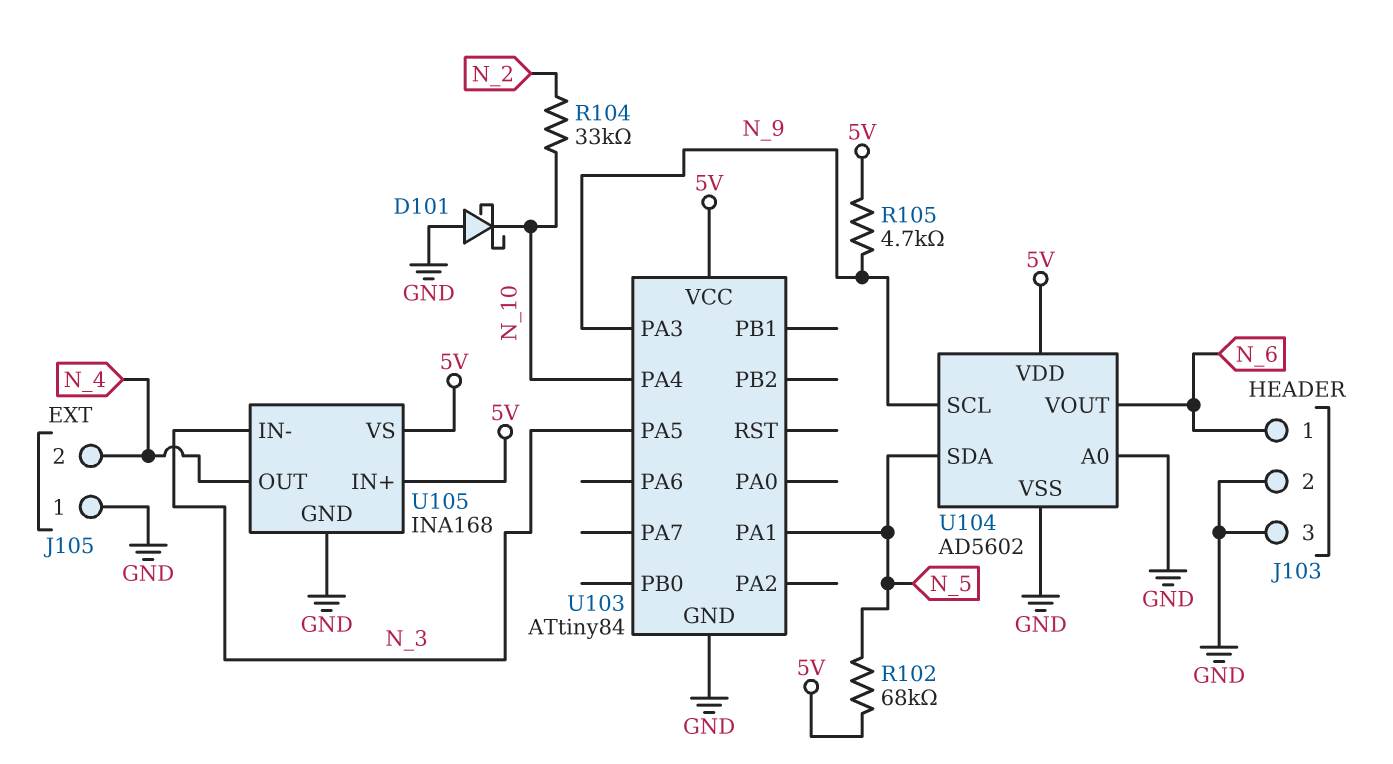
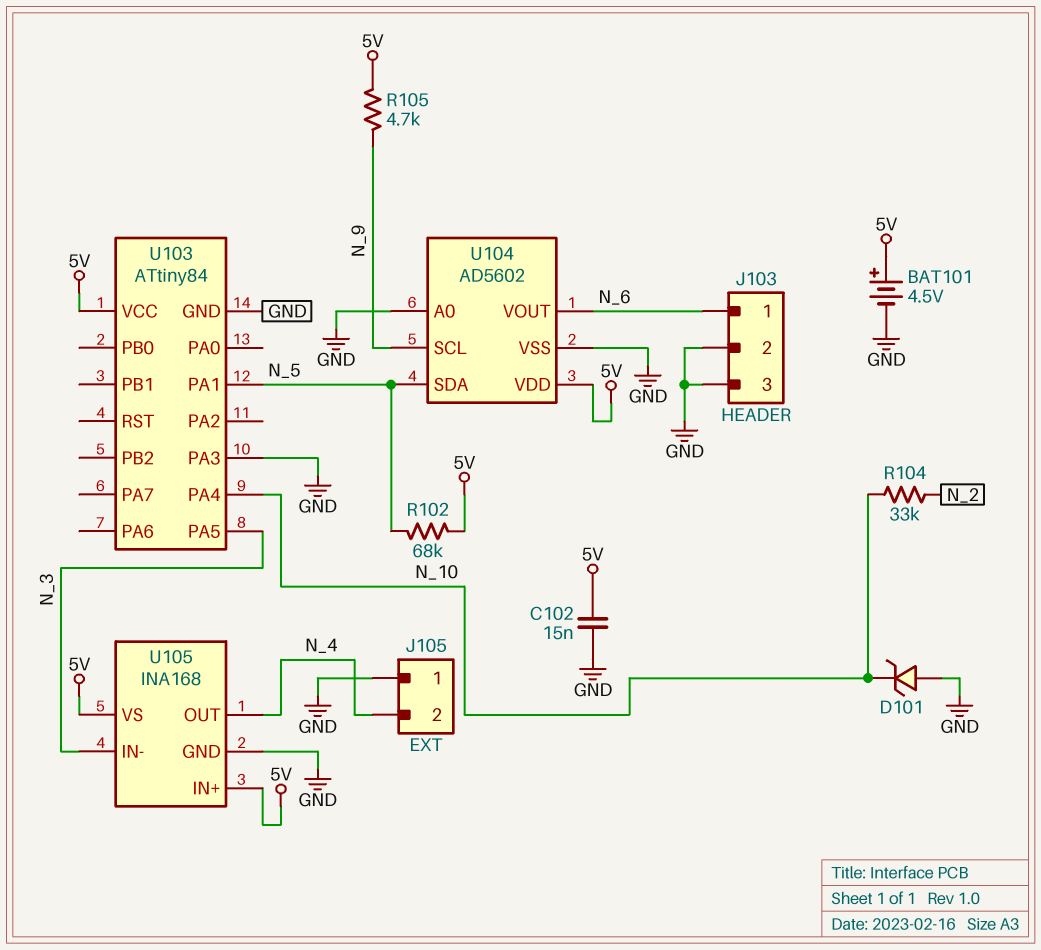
BAT101: none -> 4.5V (plus 5V, minus GND)
C102: none -> 15nF (5V, GND)
D101: schottky (A GND, K N_10) -> zener (A GND, K N_10)
U103 pin PA3: N_9 -> GND

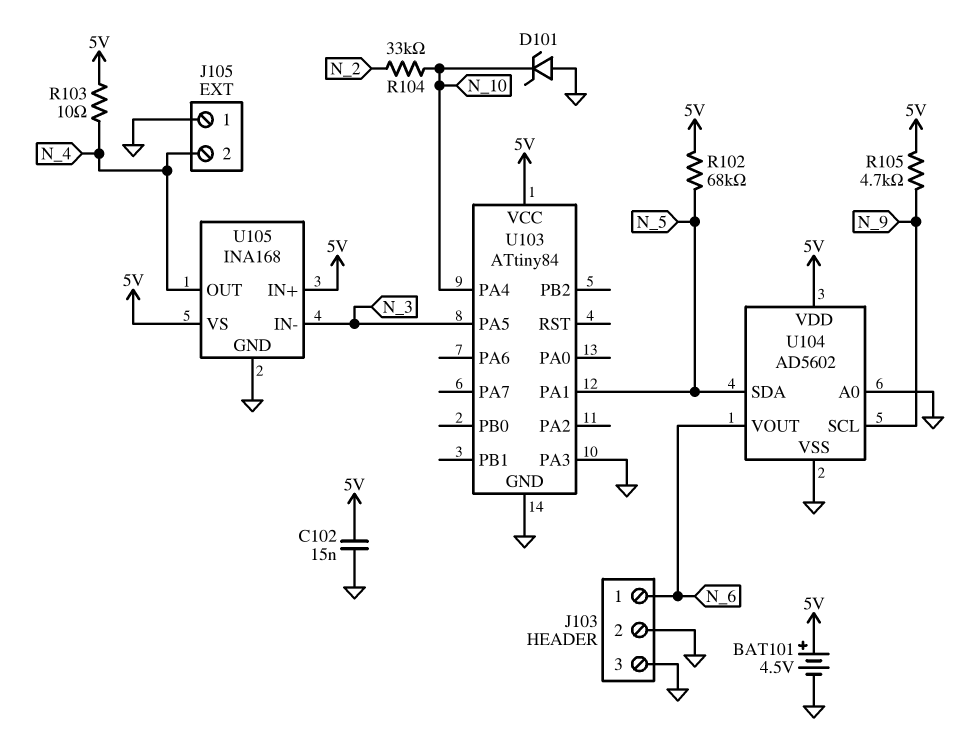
R103: none -> 10 (5V, N_4)

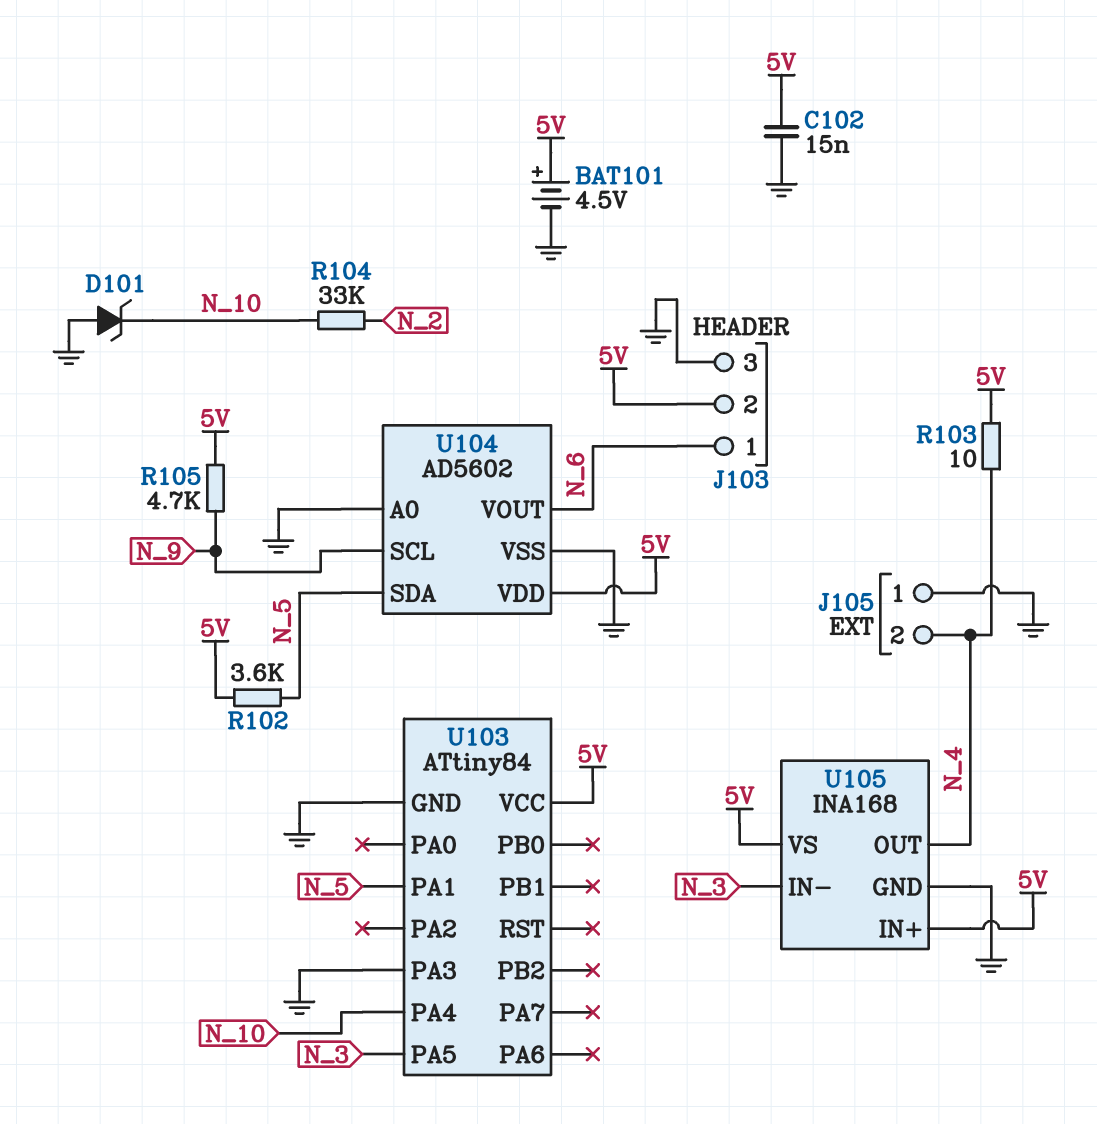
J103 pin 2: GND -> 5V
R102: 68k (5V, N_5) -> 3.6k (5V, N_5)

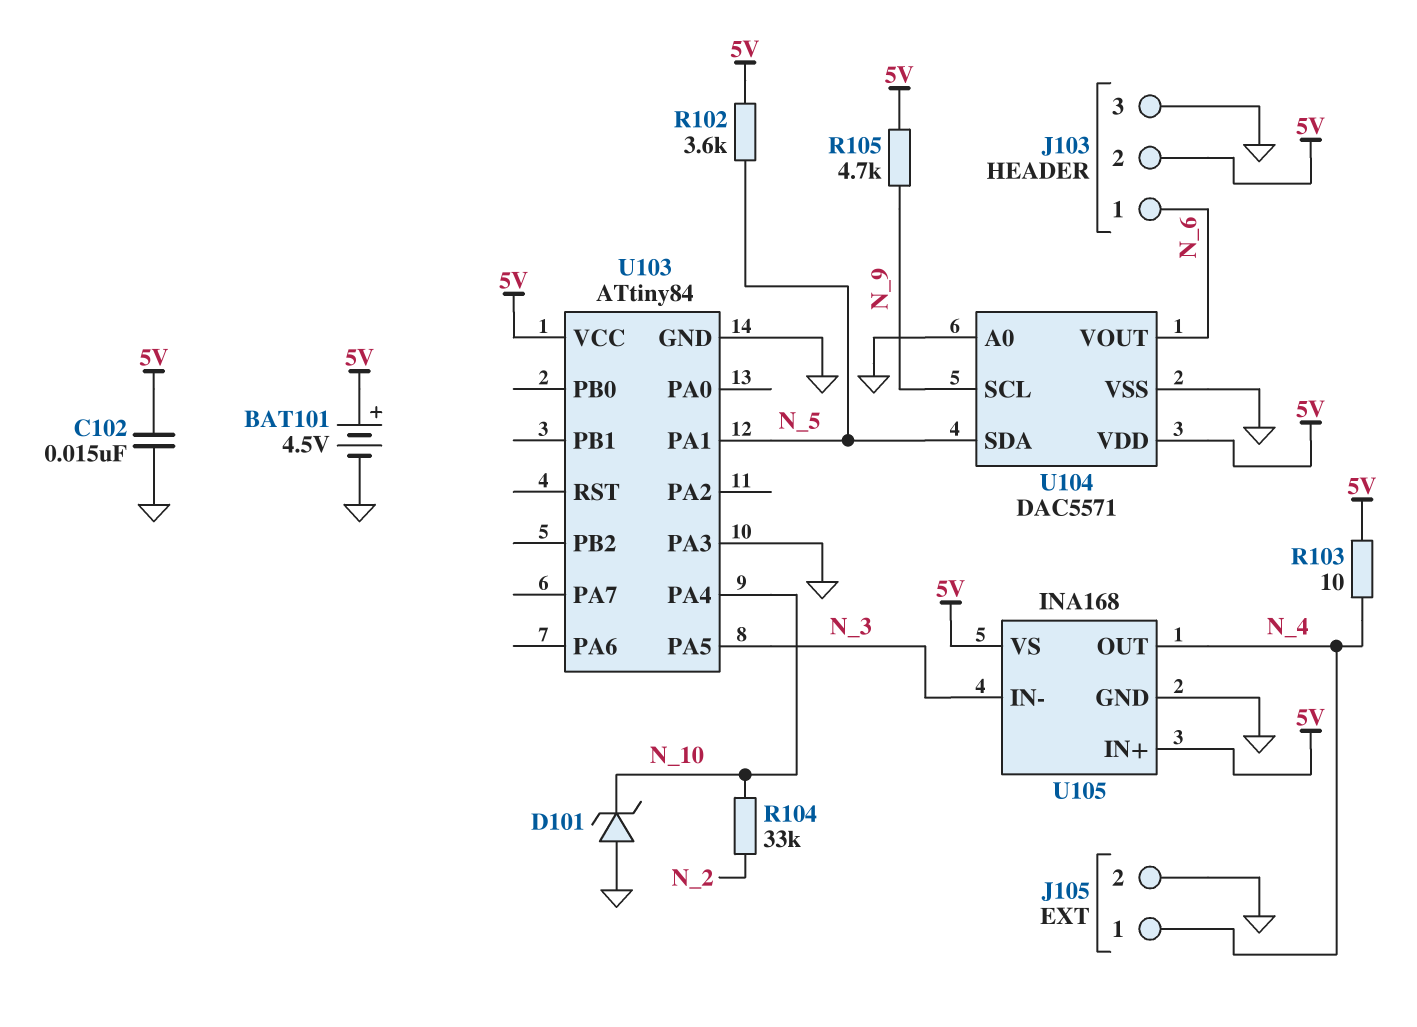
J105 pin 1: GND -> N_4
J105 pin 2: N_4 -> GND
U104: AD5602 -> DAC5571

